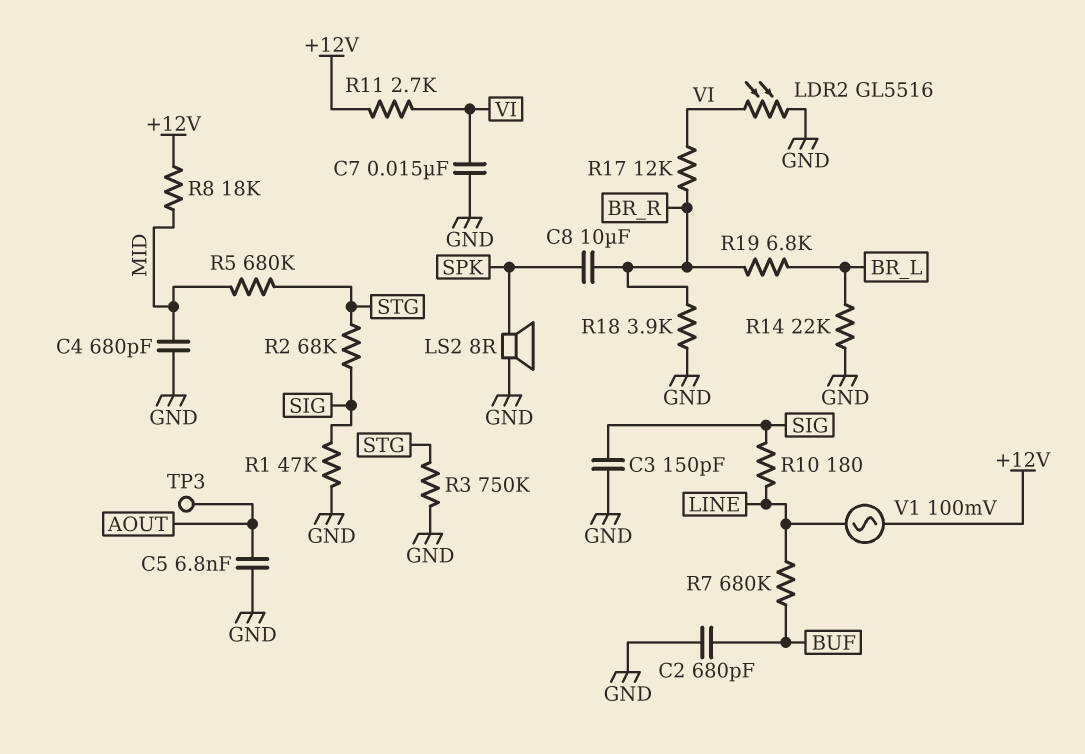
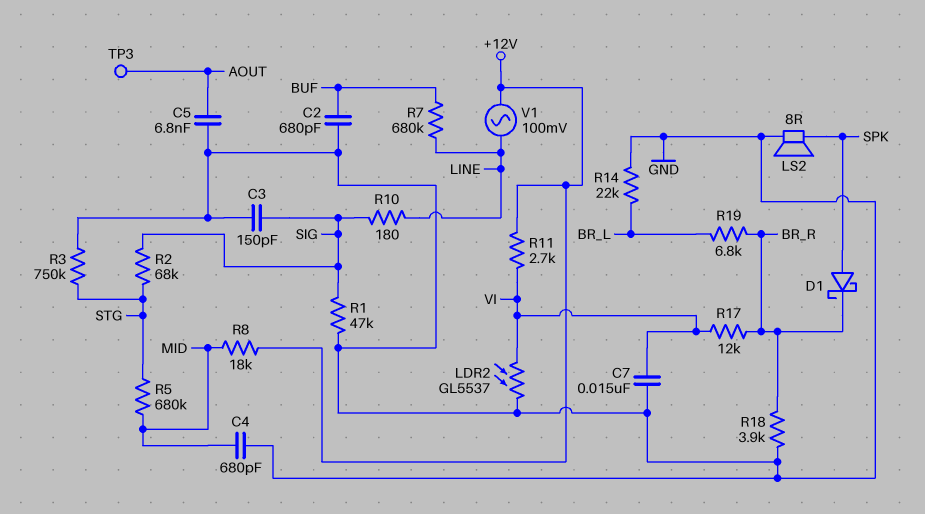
C8: 10uF (BR_R, SPK) -> none
D1: none -> schottky (A SPK, K BR_R)
LDR2: GL5516 (GND, VI) -> GL5537 (GND, VI)

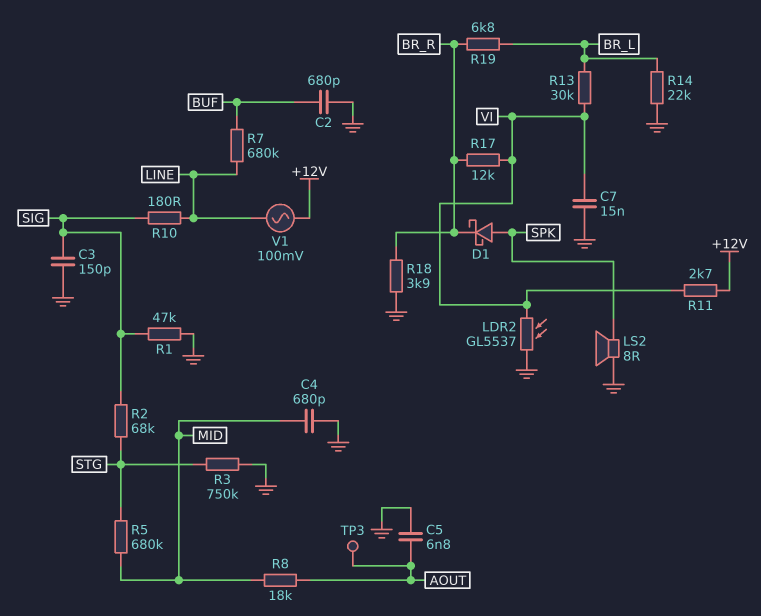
R8: 18k (+12V, MID) -> 18k (AOUT, MID)
R13: none -> 30k (BR_L, VI)

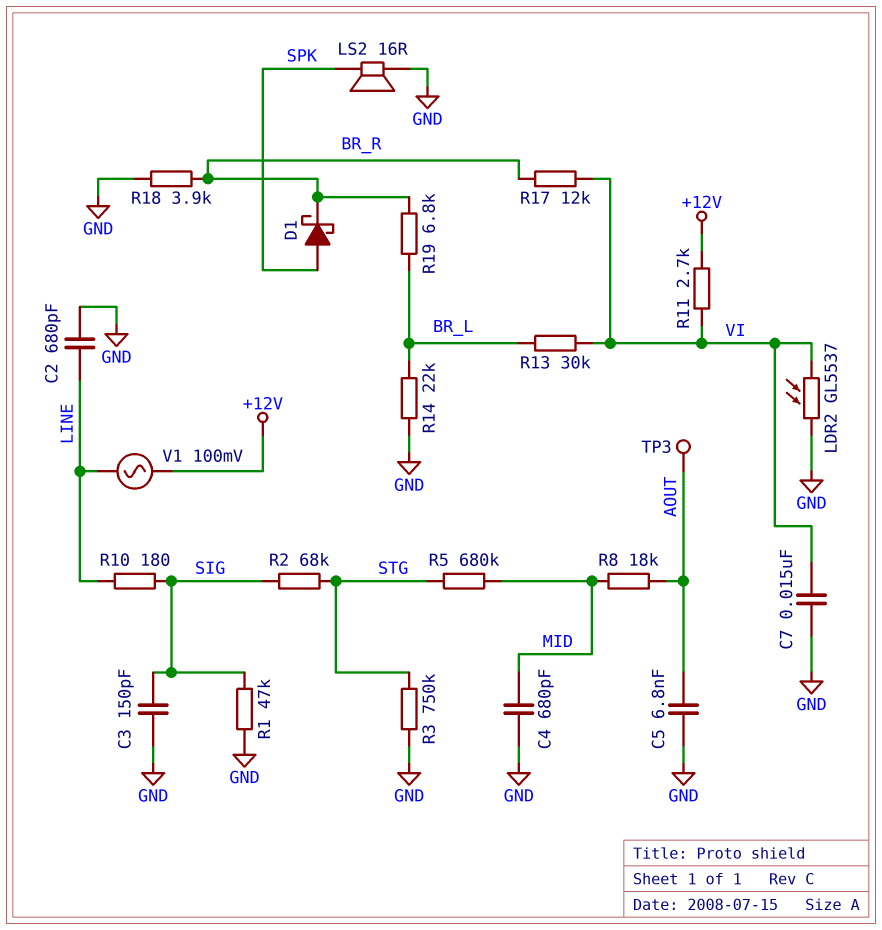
C2: 680pF (BUF, GND) -> 680pF (GND, LINE)
LS2: speaker 8R (GND, SPK) -> speaker 16R (GND, SPK)
R7: 680k (BUF, LINE) -> none

